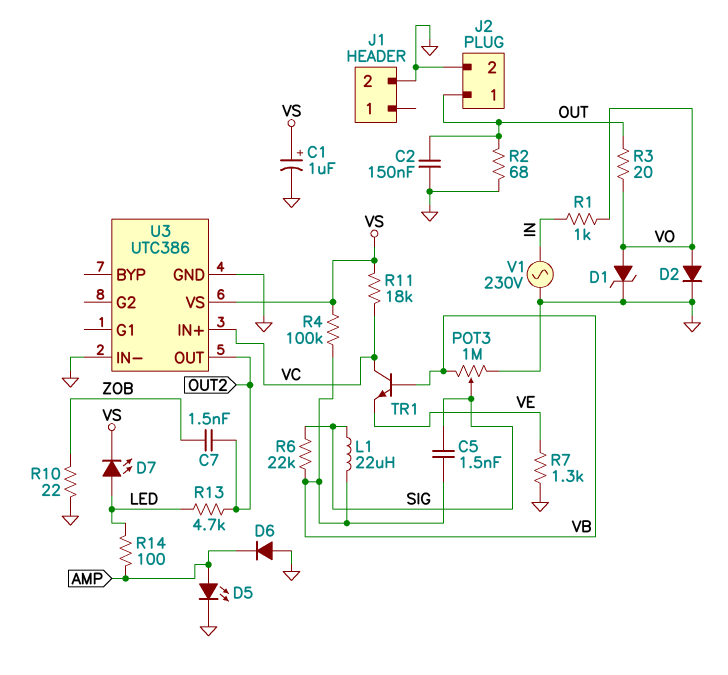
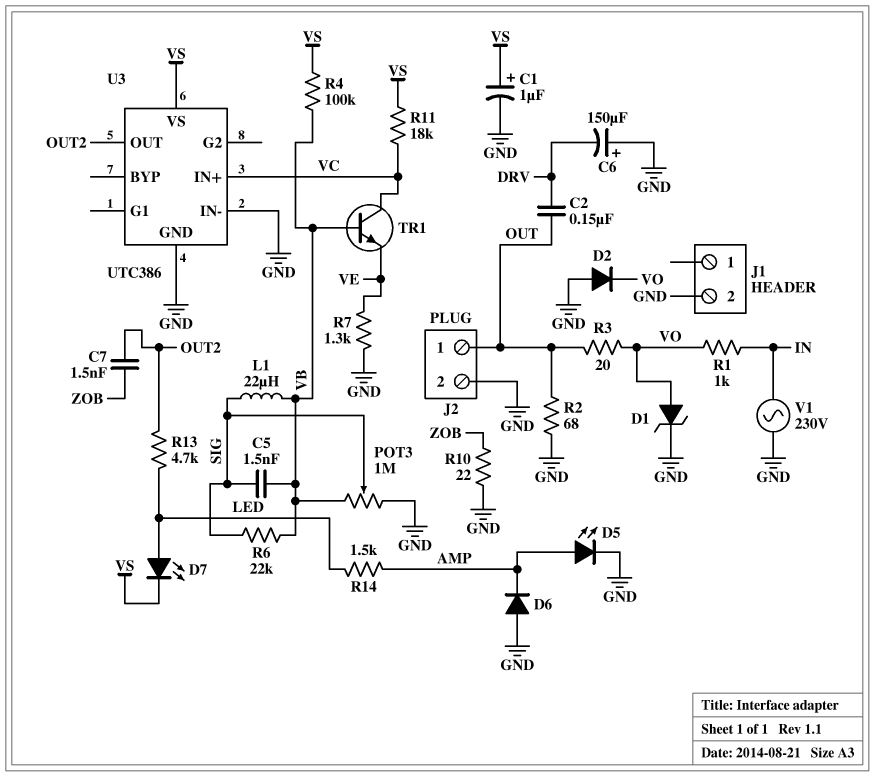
C2: 150nF (GND, OUT) -> 150nF (DRV, OUT)
C6: none -> 150uF (plus GND, minus DRV)
D2: diode (A VO, K GND) -> diode (A GND, K VO)
R14: 100 (AMP, LED) -> 1.5k (AMP, LED)

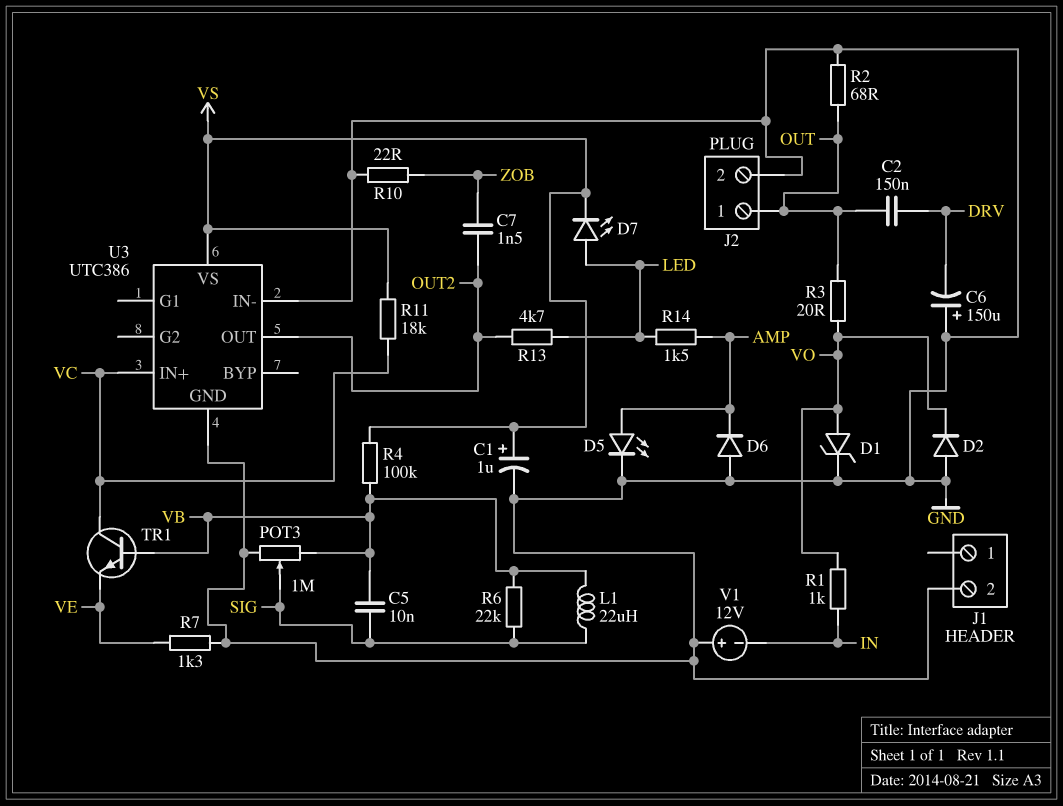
C5: 1.5nF (SIG, VB) -> 10nF (SIG, VB)
V1: AC 230V (GND, IN) -> 12V (plus GND, minus IN)

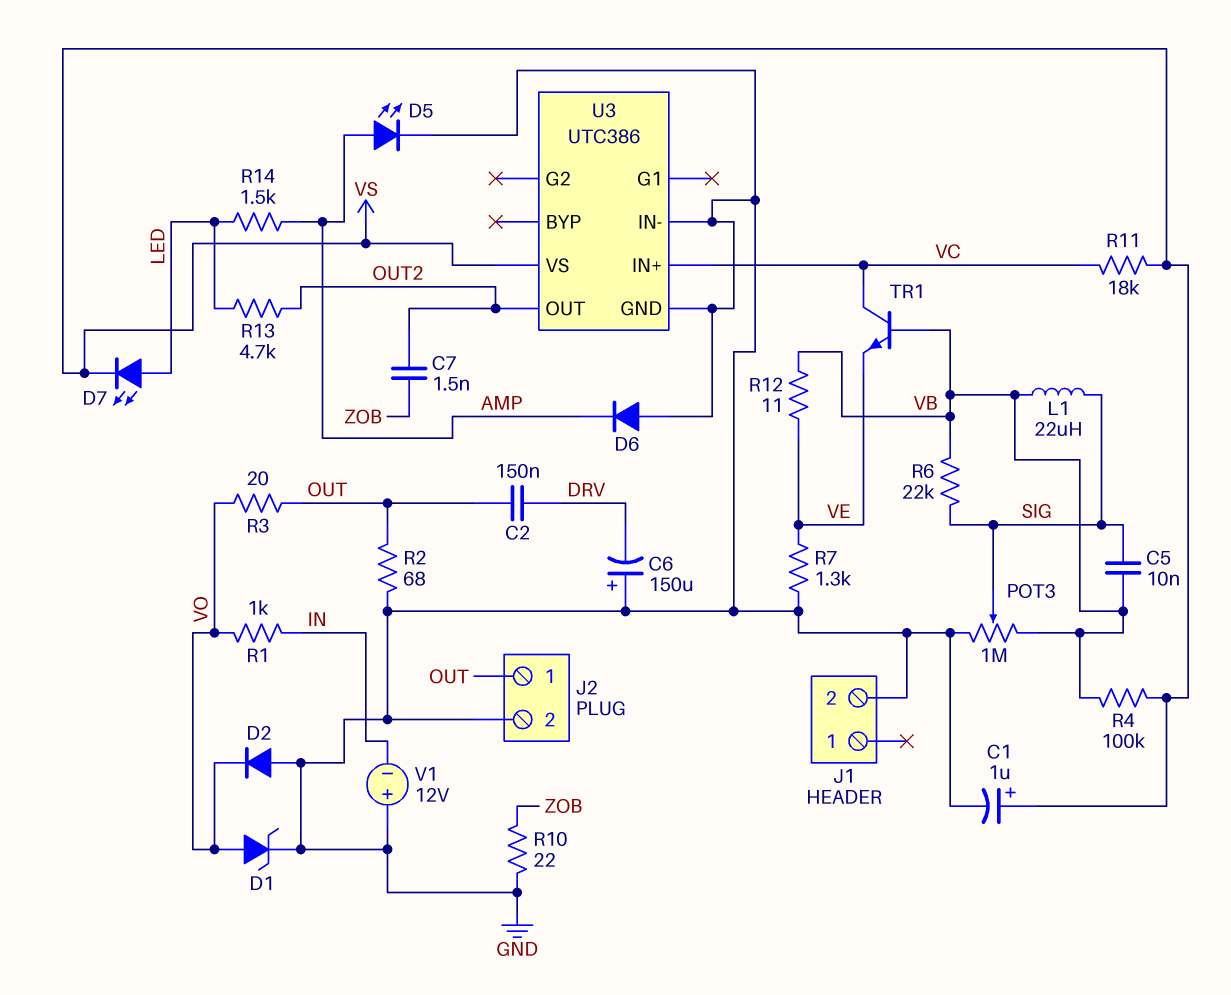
R12: none -> 11 (VB, VE)

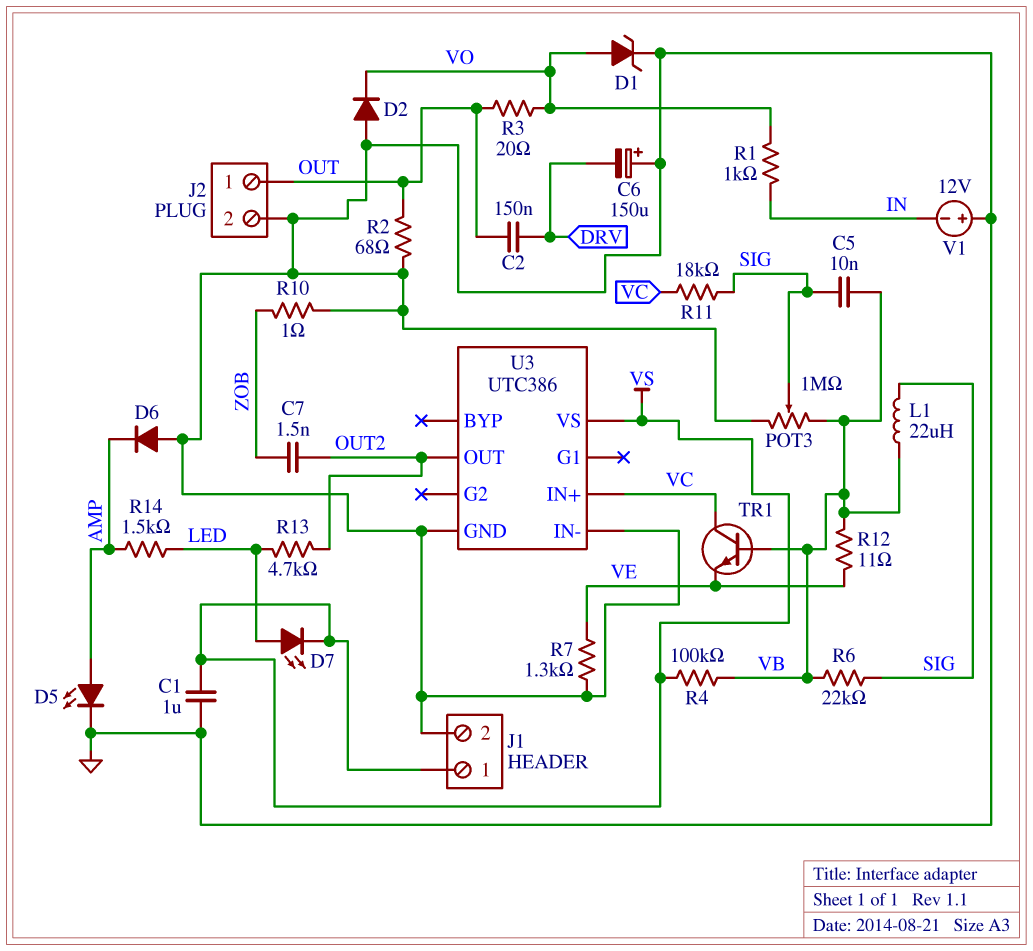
C1: 1uF (plus VS, minus GND) -> 1uF (GND, VS)
J1 pin 1: none -> VS
R10: 22 (GND, ZOB) -> 1 (GND, ZOB)
R11: 18k (VC, VS) -> 18k (SIG, VC)

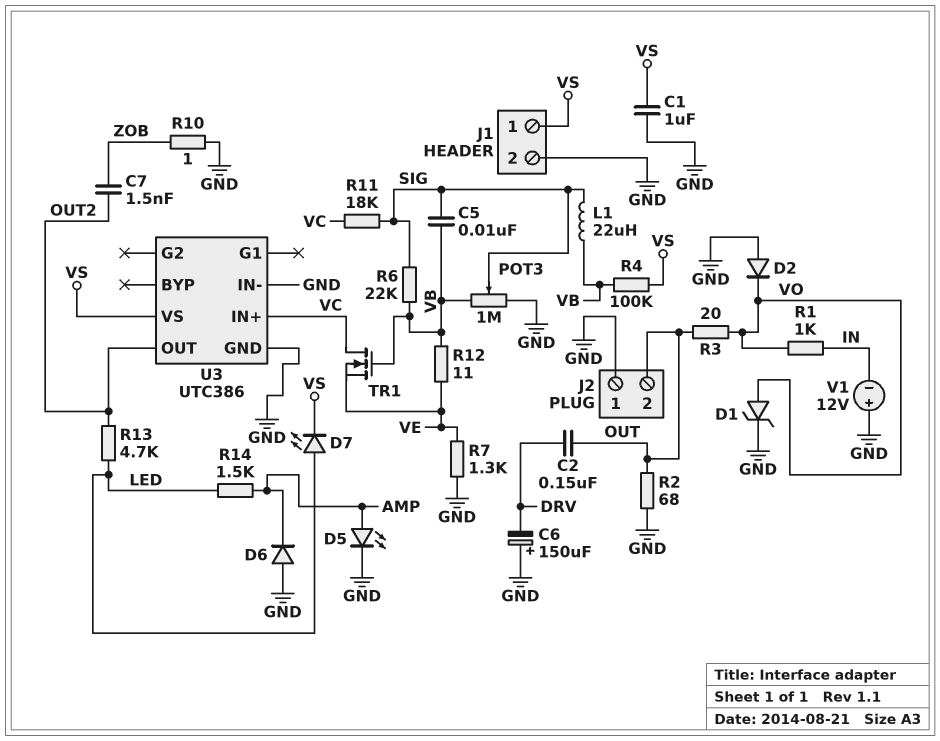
J2 pin 1: OUT -> GND
J2 pin 2: GND -> OUT
TR1: NPN (B VB, C VC, E VE) -> NMOS (G VB, D VC, S VE)

